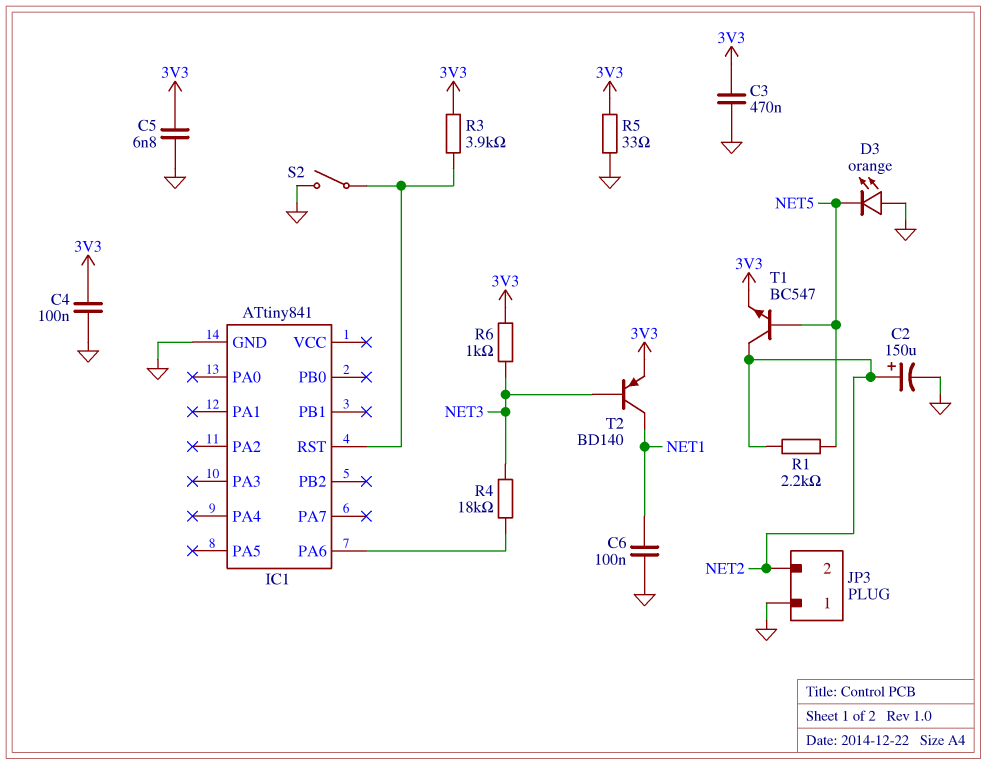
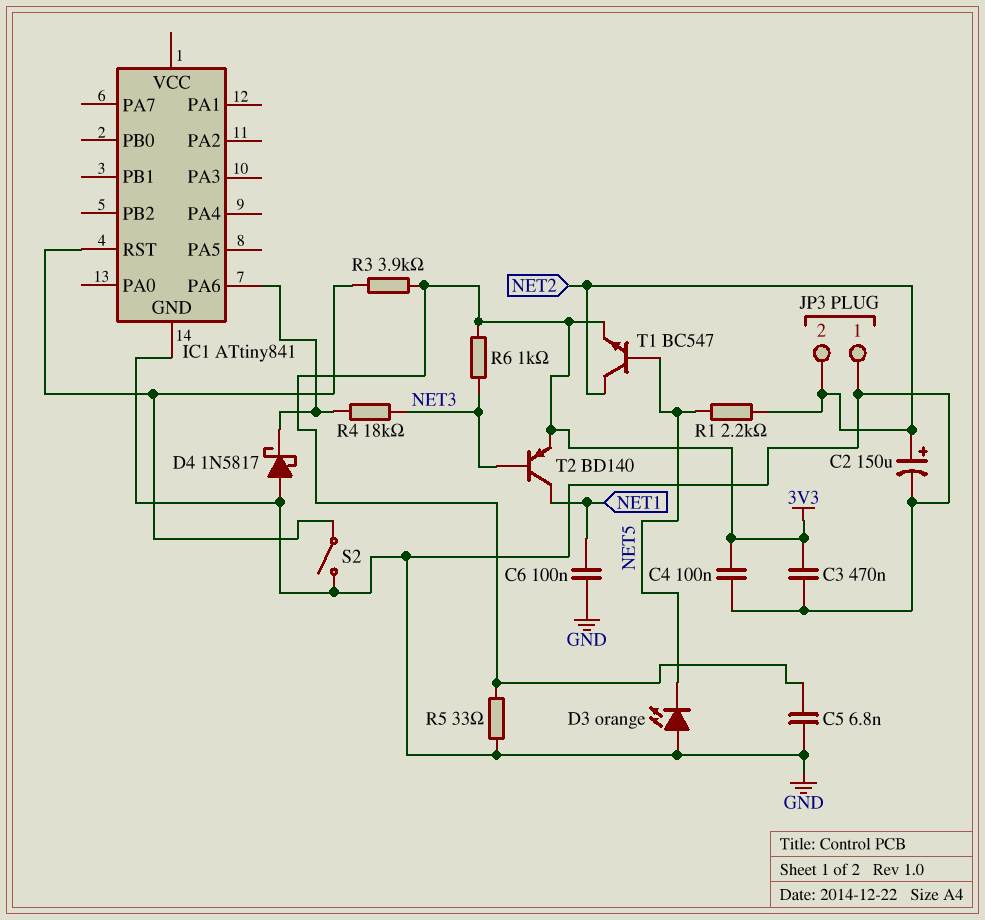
D4: none -> schottky 1N5817 (A GND, K IC1/PA6)

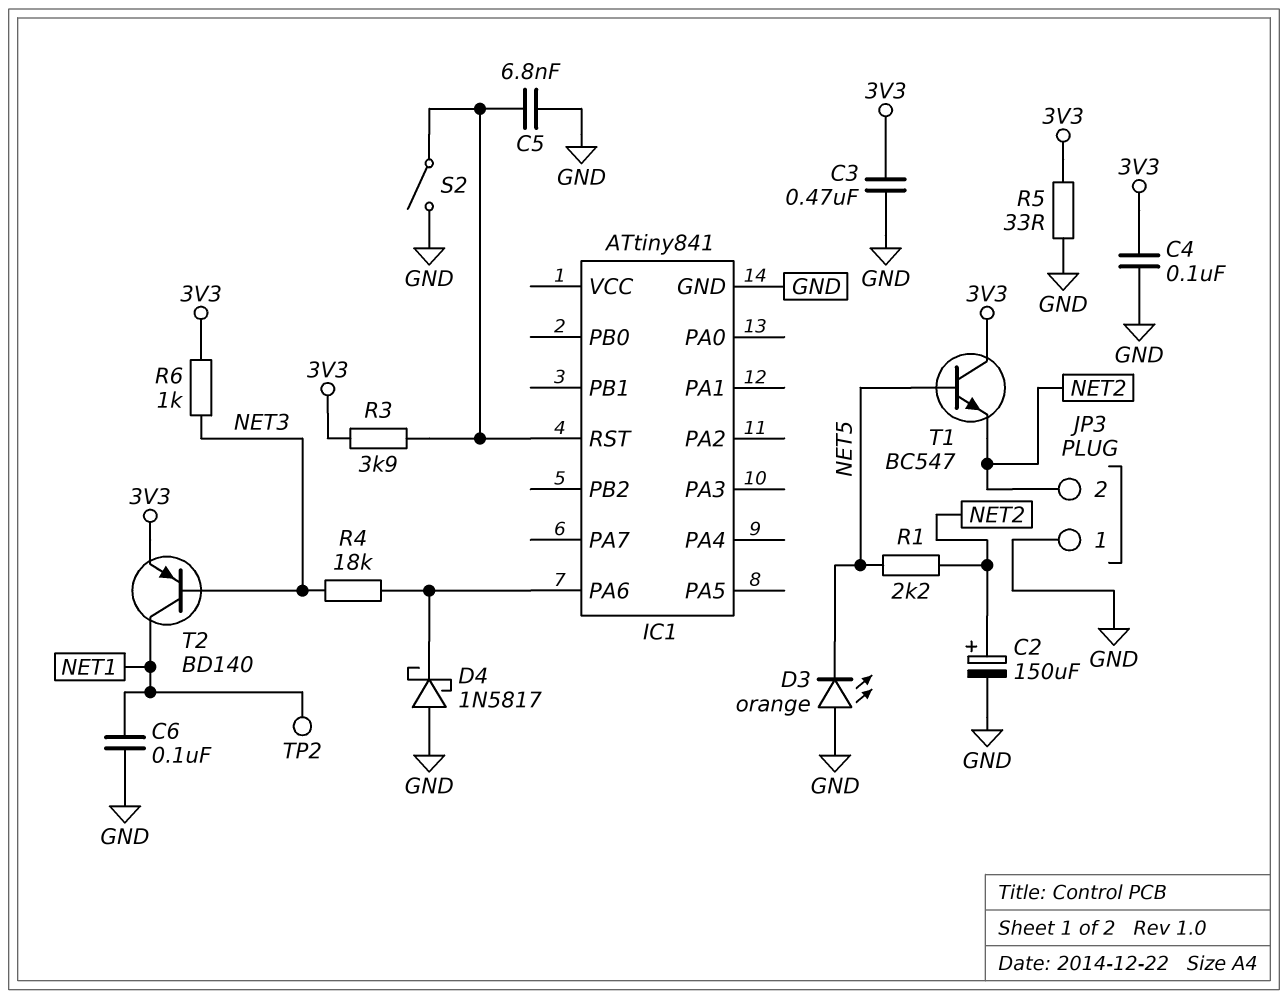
C5: 6.8nF (3V3, GND) -> 6.8nF (GND, IC1/RST)
T1: NPN BC547 (B NET5, C NET2, E 3V3) -> NPN BC547 (B NET5, C 3V3, E NET2)
TP2: none -> test point (NET1)

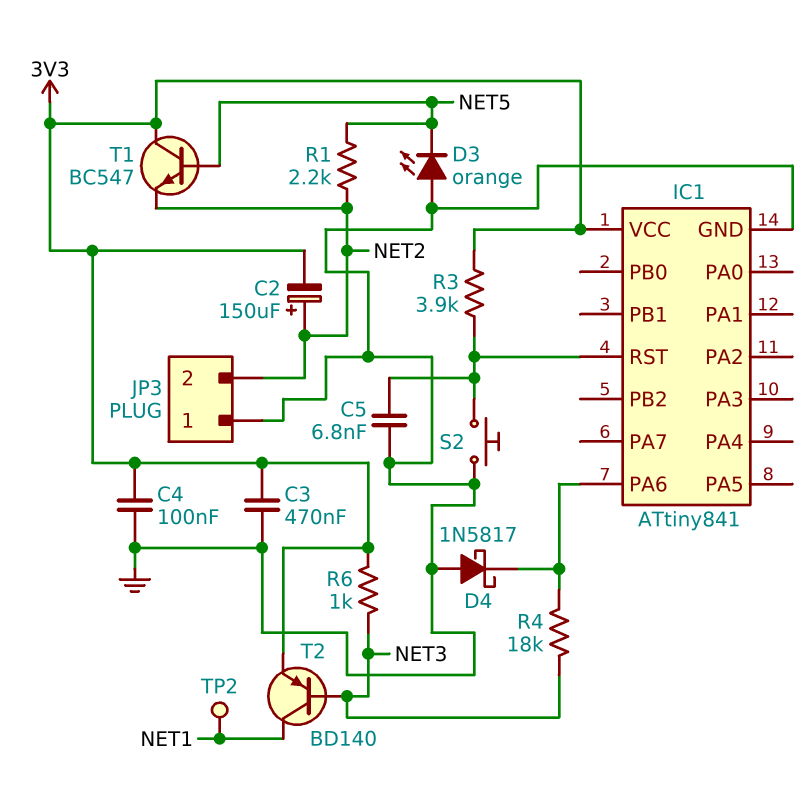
C2: 150uF (plus NET2, minus GND) -> 150uF (plus NET2, minus 3V3)
C6: 100nF (GND, NET1) -> none
IC1 pin VCC: none -> 3V3
R5: 33 (3V3, GND) -> none
S2: switch (GND, IC1/RST) -> button (GND, IC1/RST)

